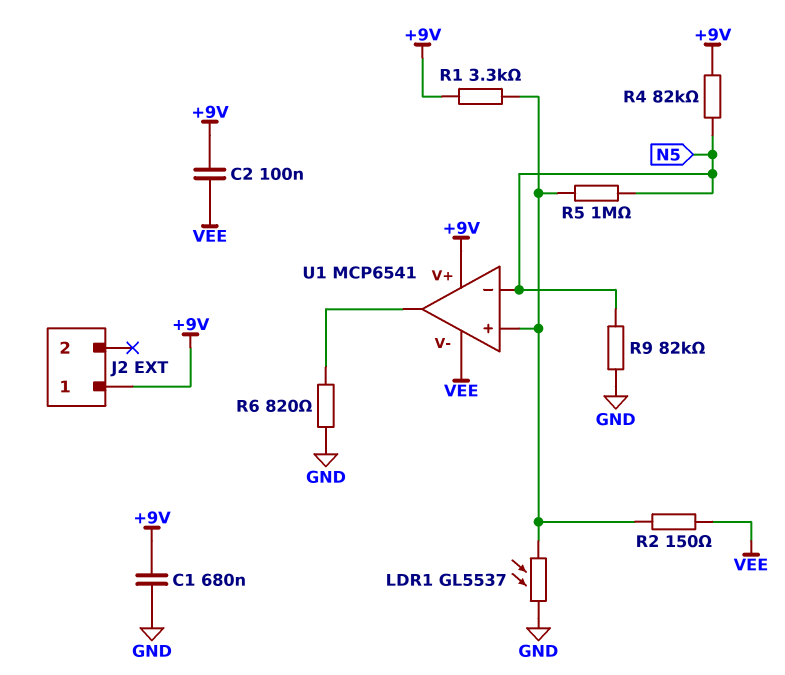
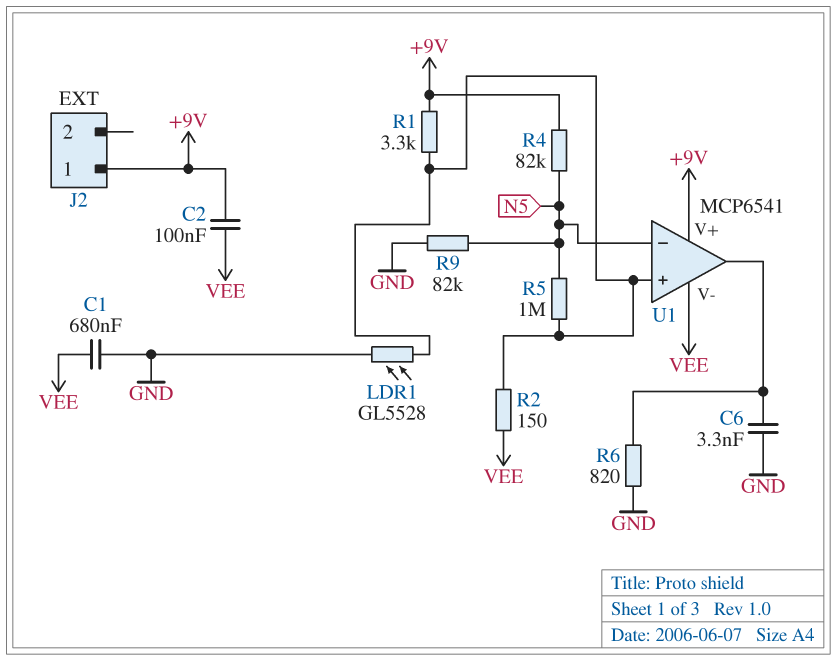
C1: 680nF (+9V, GND) -> 680nF (GND, VEE)
C6: none -> 3.3nF (GND, U1/out)
LDR1: GL5537 (GND, U1/in+) -> GL5528 (GND, U1/in+)

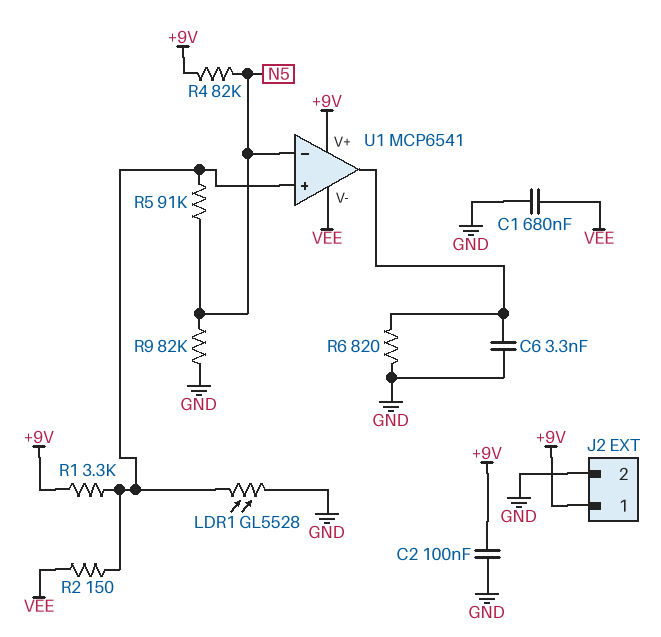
C2: 100nF (+9V, VEE) -> 100nF (+9V, GND)
J2 pin 2: none -> GND
R5: 1M (N5, U1/in+) -> 91k (N5, U1/in+)

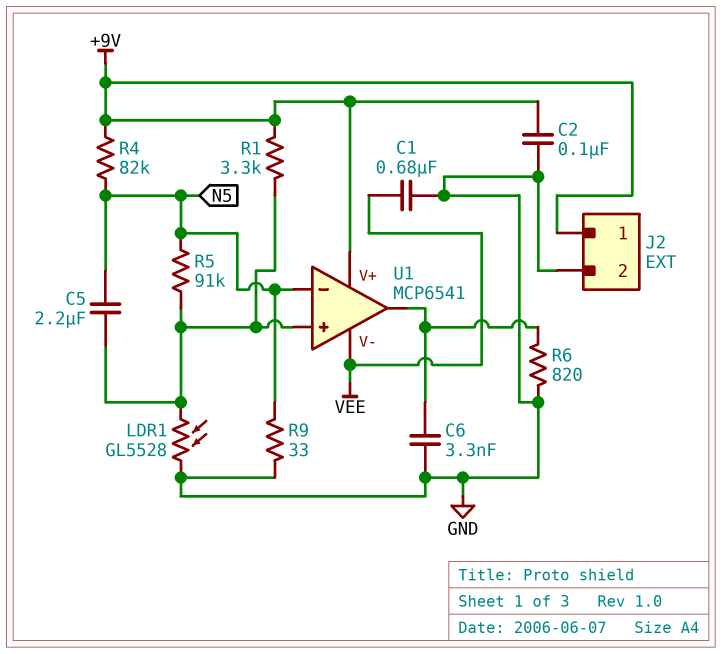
C5: none -> 2.2uF (N5, U1/in+)
R2: 150 (U1/in+, VEE) -> none
R9: 82k (GND, N5) -> 33 (GND, N5)

